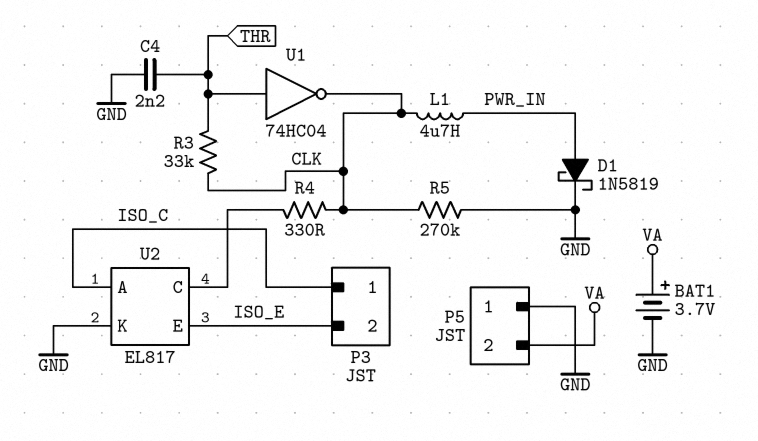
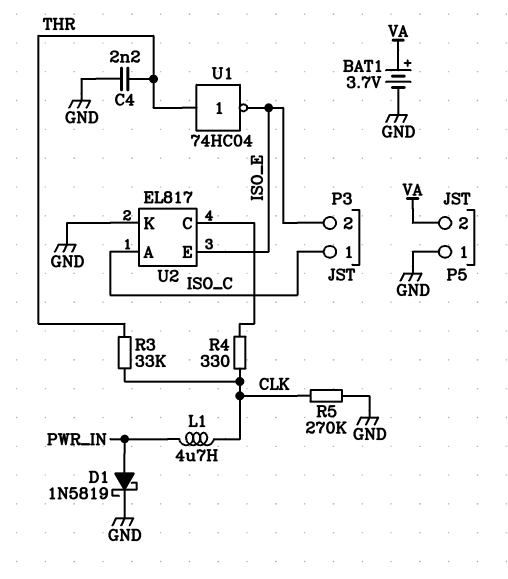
U1: NOT 74HC04 (in THR, out CLK) -> NOT 74HC04 (in THR, out ISO_E)

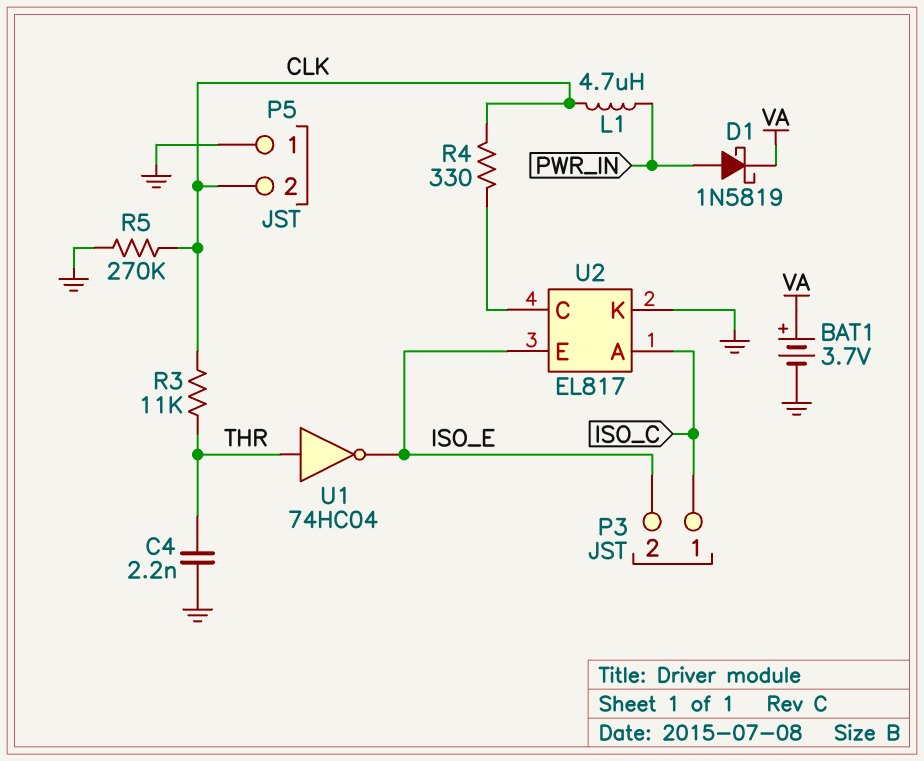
D1: schottky 1N5819 (A PWR_IN, K GND) -> schottky 1N5819 (A PWR_IN, K VA)
P5 pin 2: VA -> CLK
R3: 33k (CLK, THR) -> 11k (CLK, THR)

